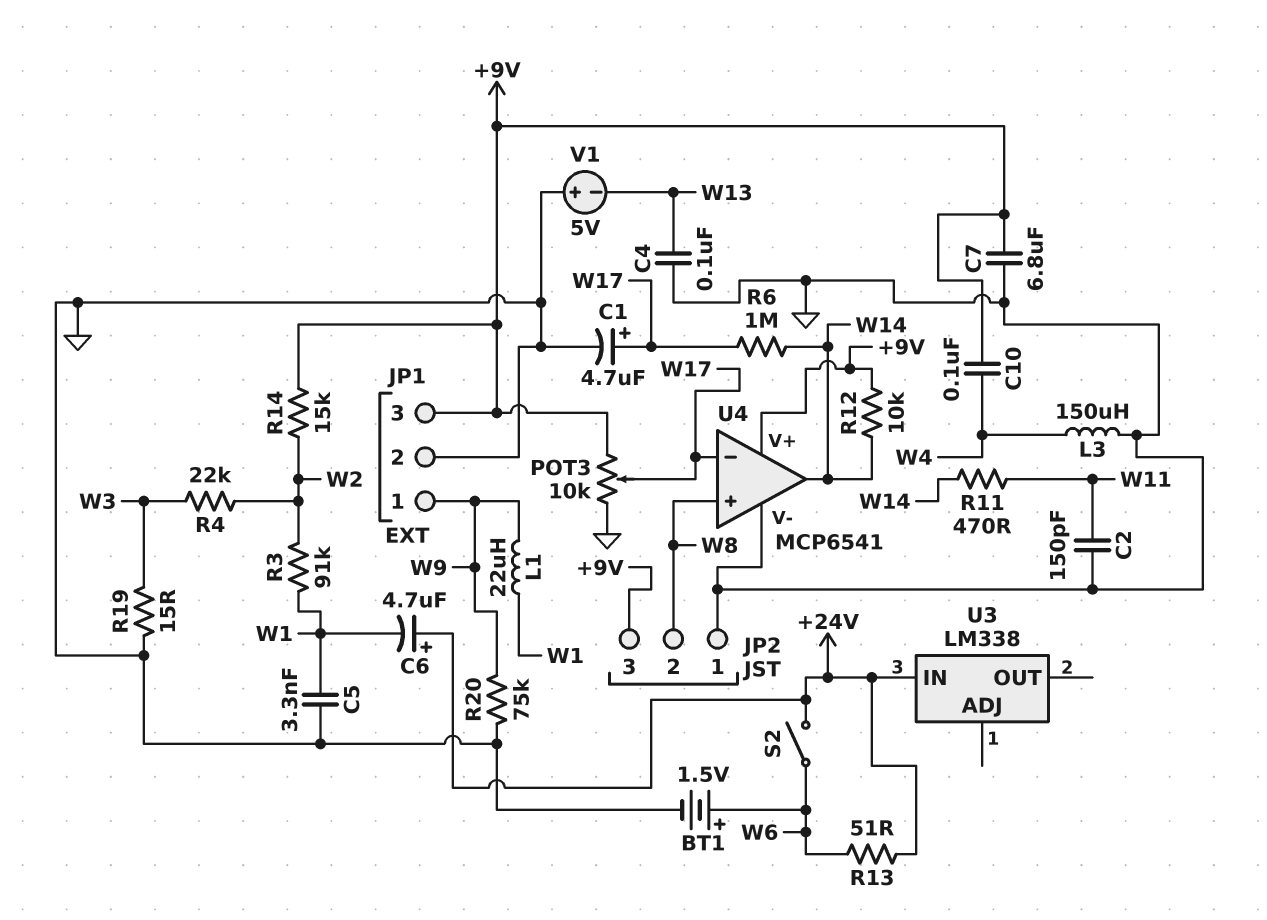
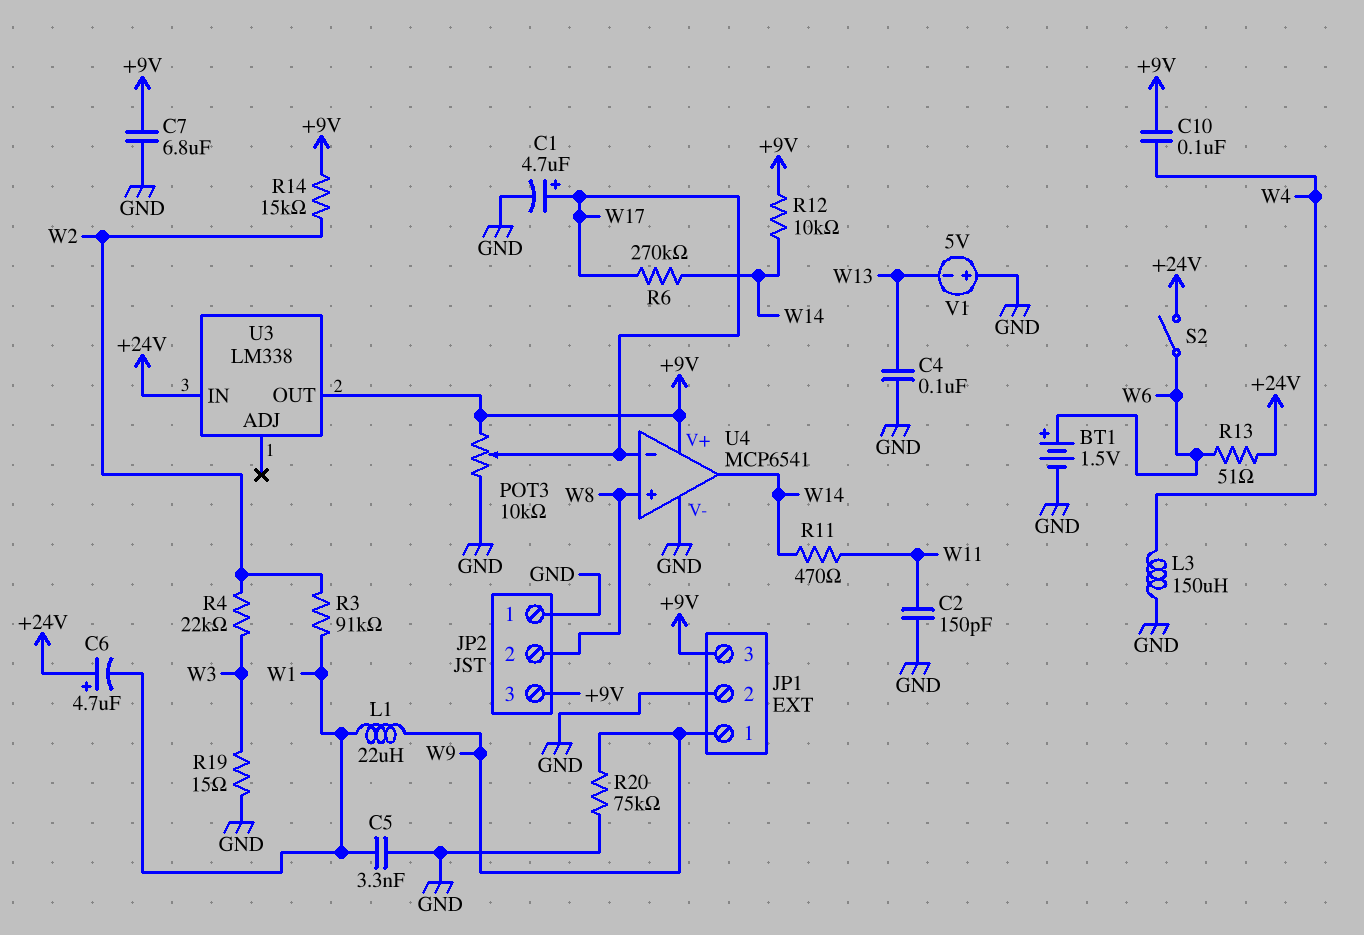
R6: 1M (W14, W17) -> 270k (W14, W17)
U3 pin OUT: none -> +9V

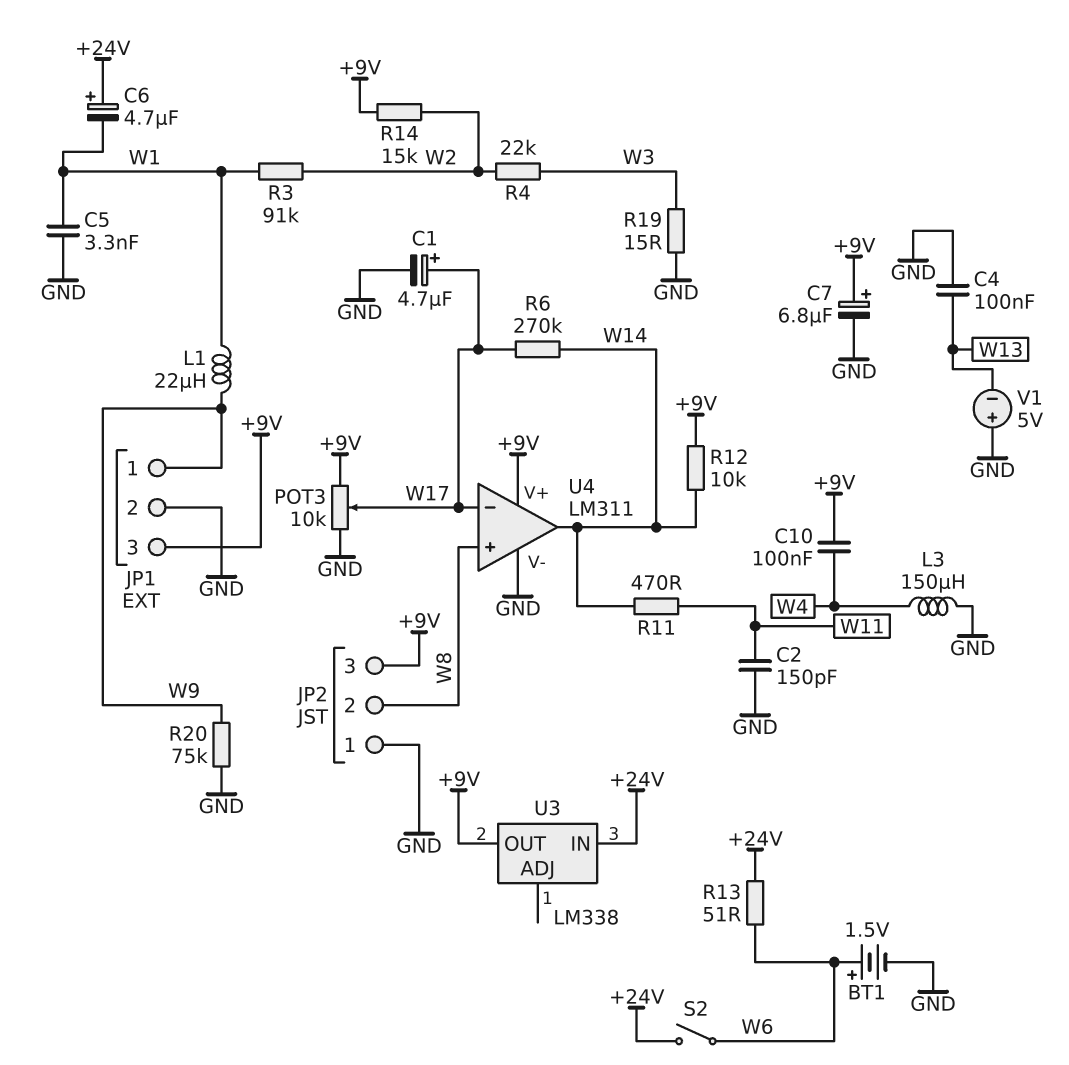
C7: 6.8uF (+9V, GND) -> 6.8uF (plus +9V, minus GND)
U4: MCP6541 -> LM311

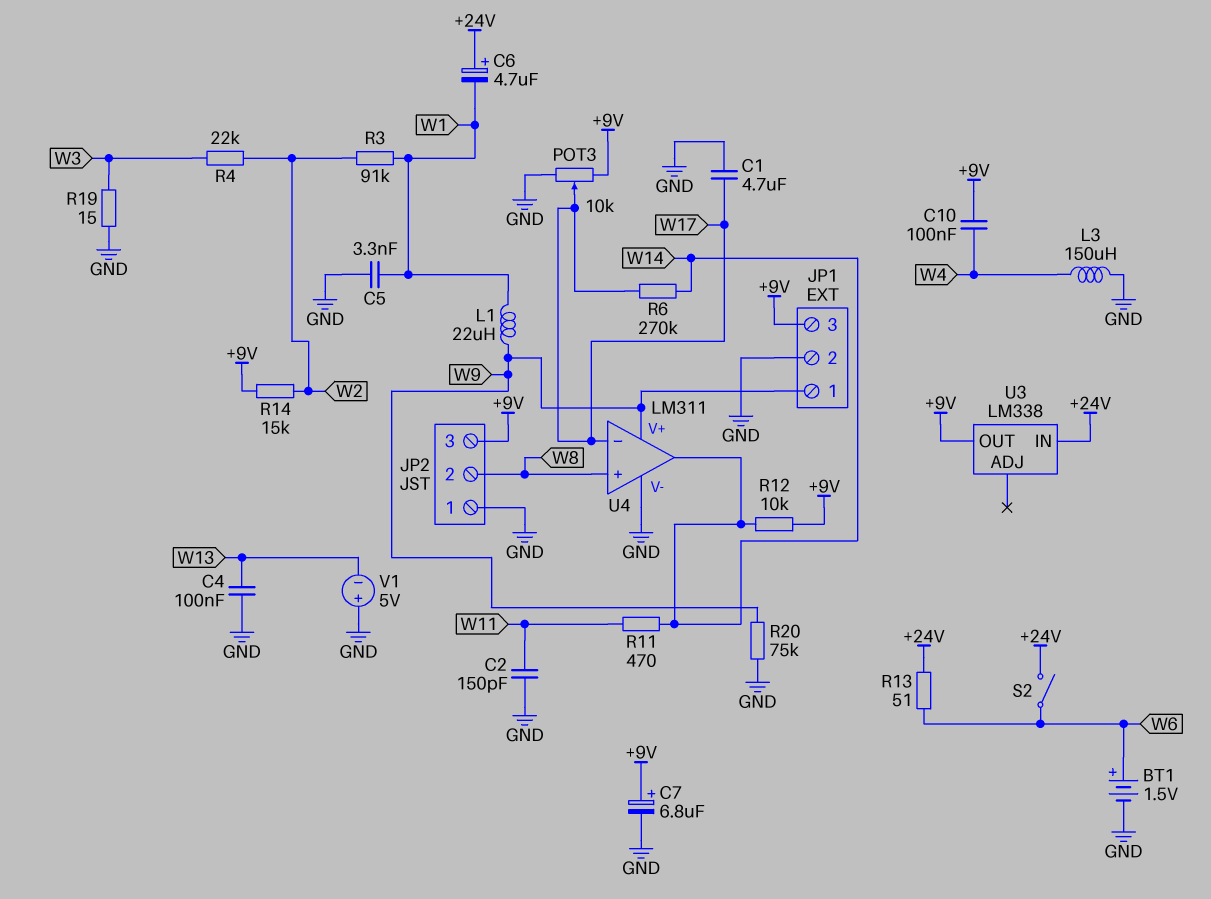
C1: 4.7uF (plus W17, minus GND) -> 4.7uF (GND, W17)
U4 pin V+: +9V -> W9

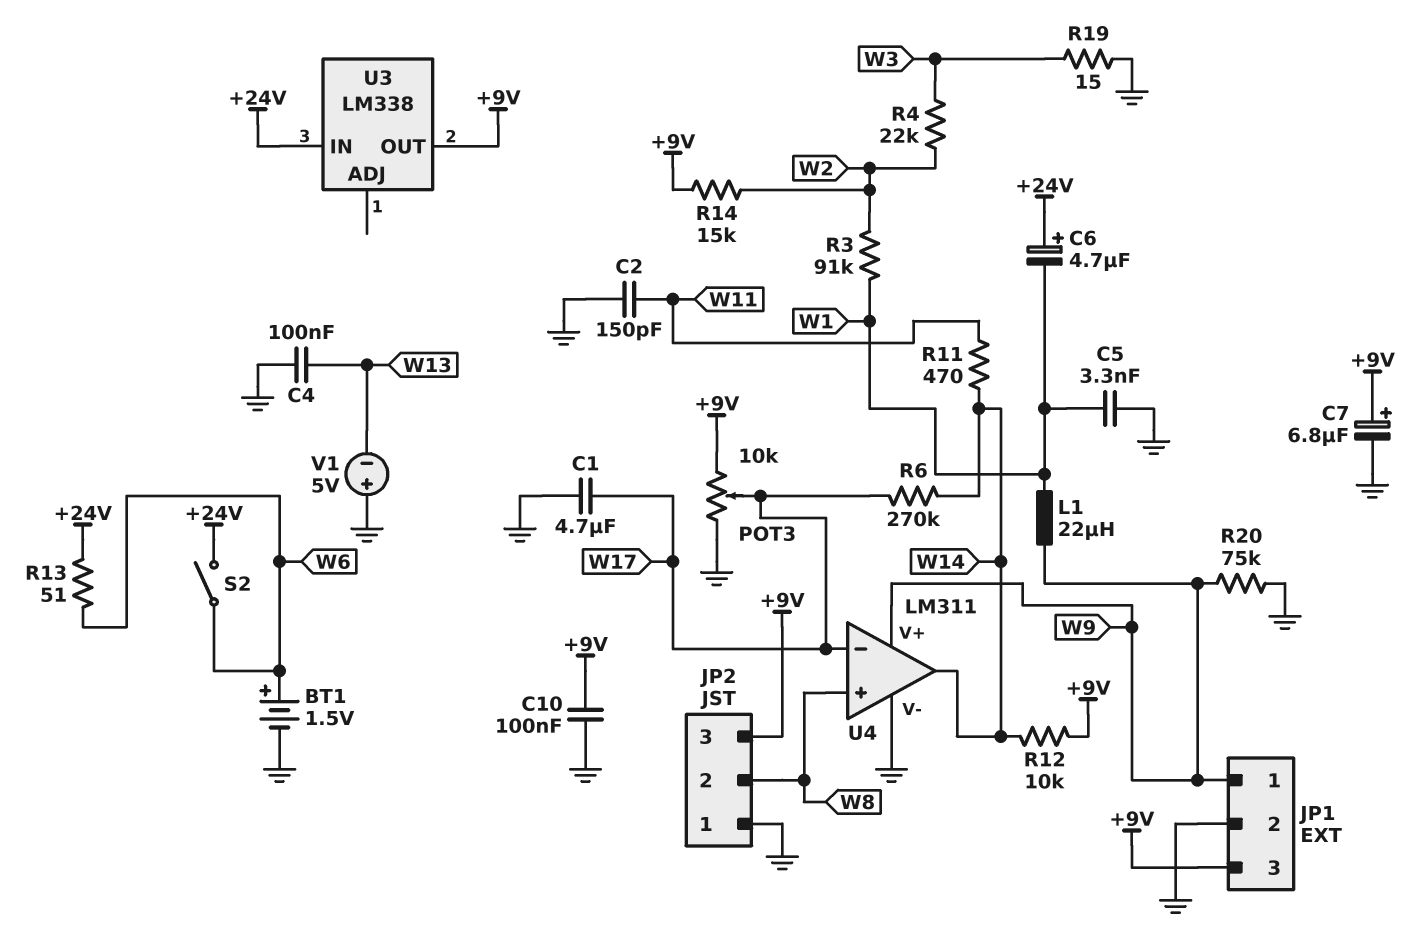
C10: 100nF (+9V, W4) -> 100nF (+9V, GND)
L3: 150uH (GND, W4) -> none

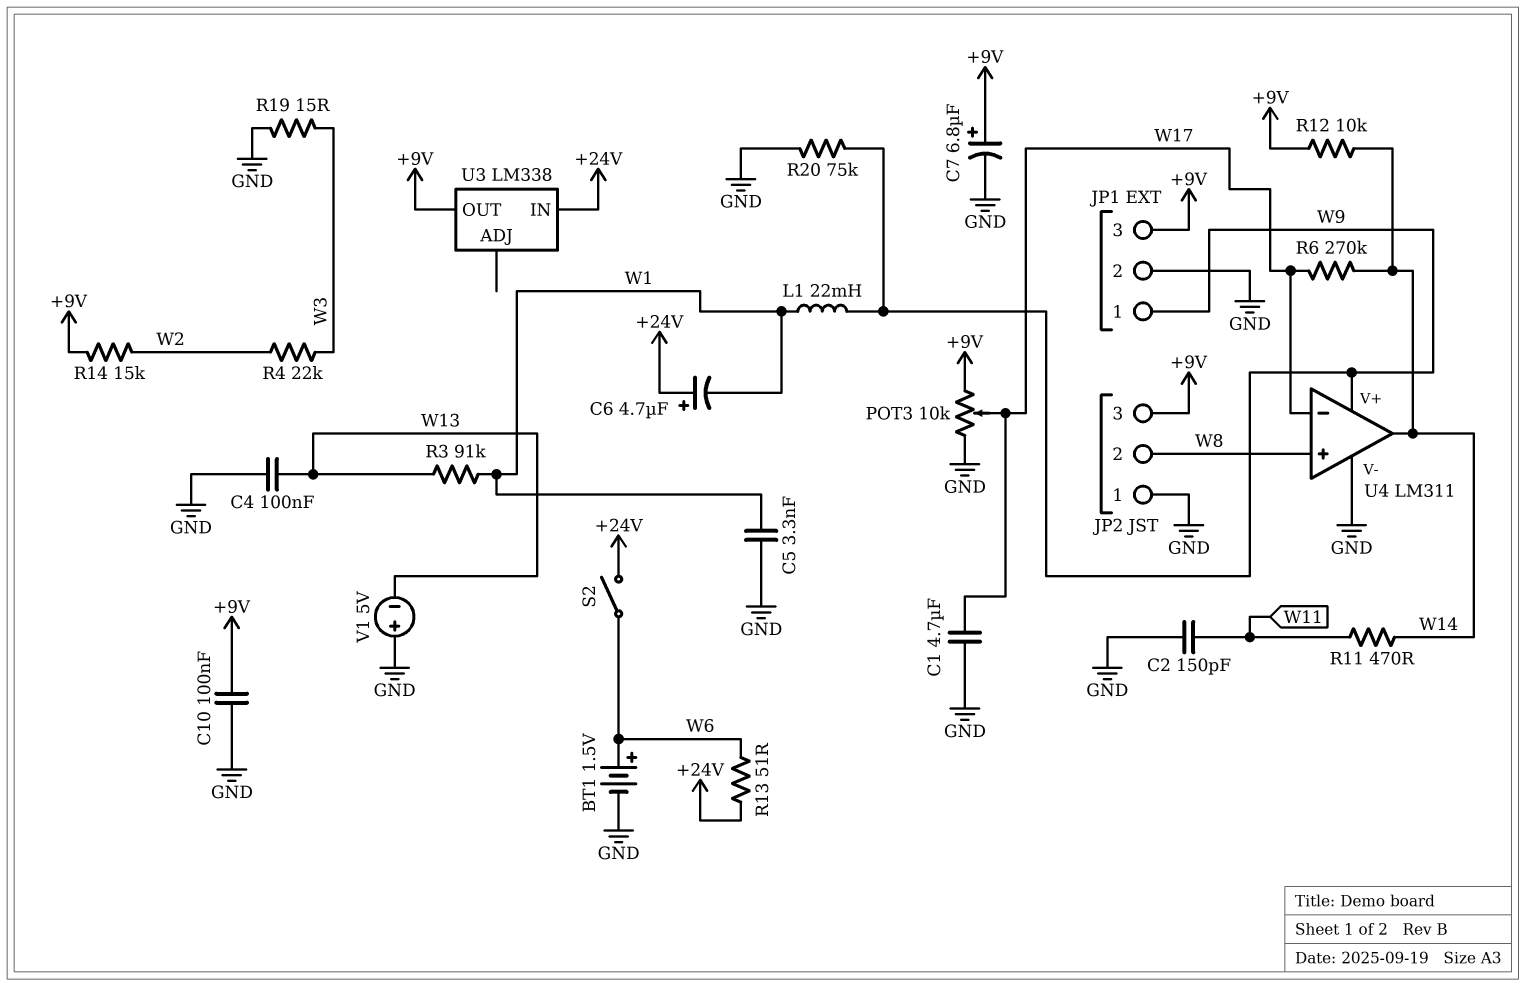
L1: 22uH (W1, W9) -> 22mH (W1, W9)
R3: 91k (W1, W2) -> 91k (W1, W13)

